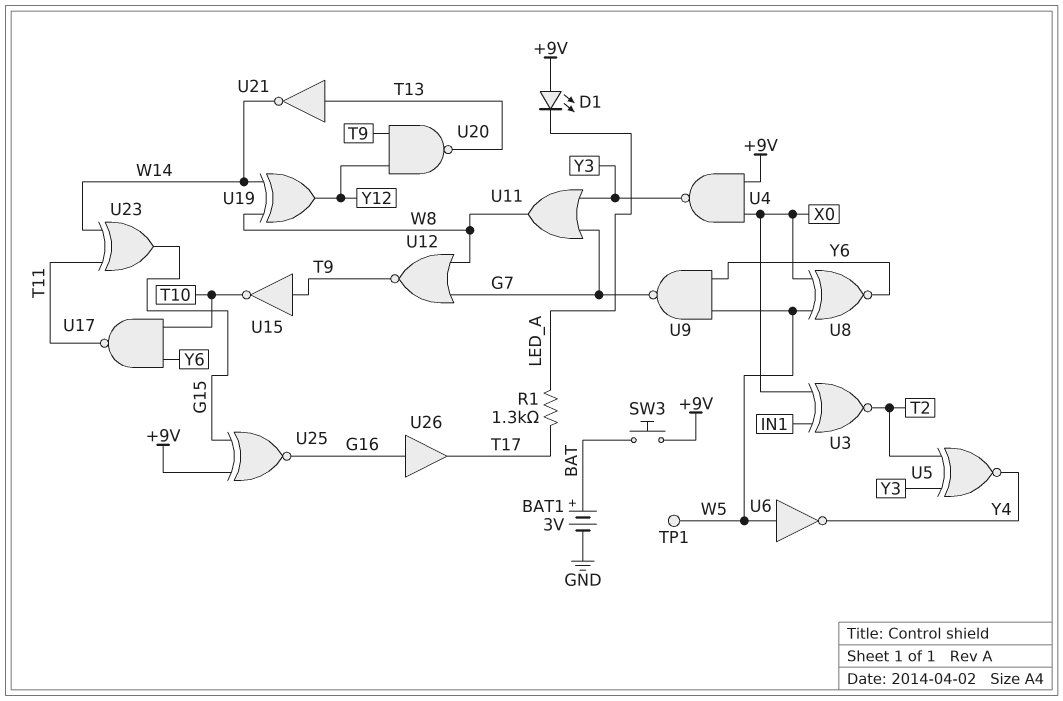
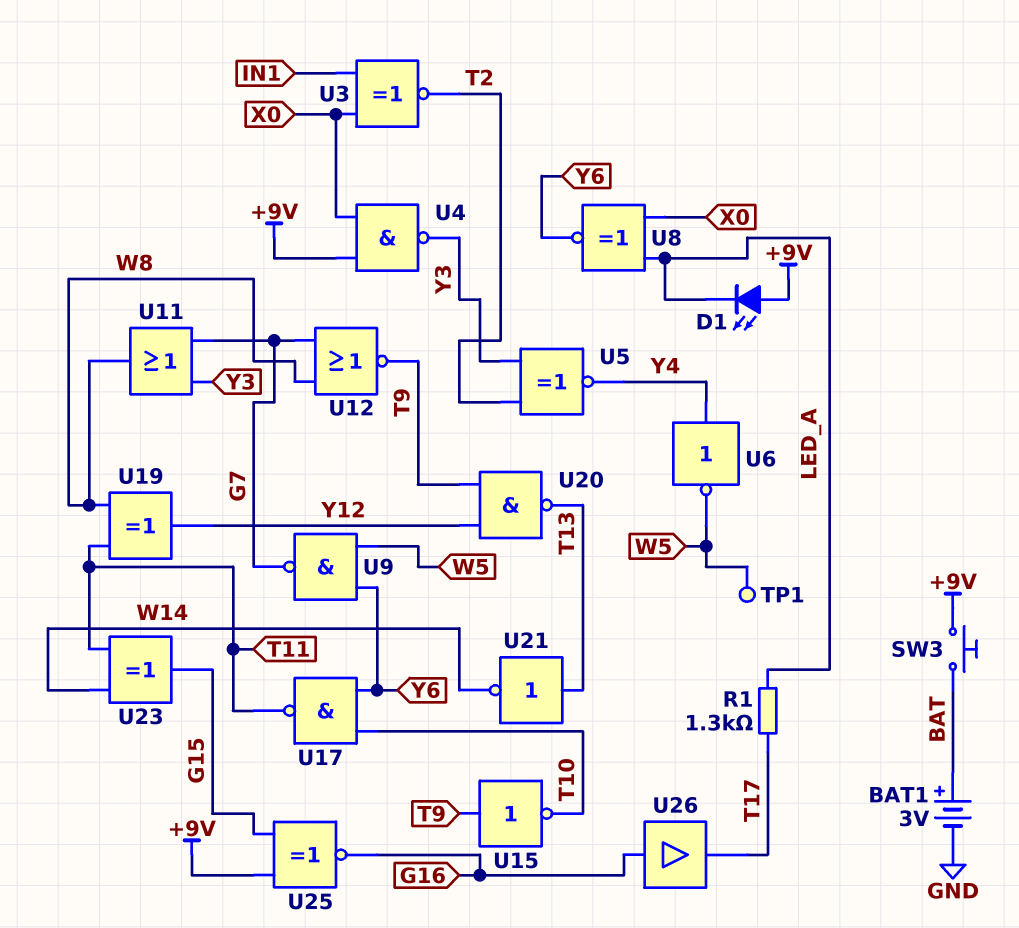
U6: NOT (in W5, out Y4) -> NOT (in Y4, out W5)
U8: XNOR (in W5, in X0, out Y6) -> XNOR (in LED_A, in X0, out Y6)
U19: XOR (in W8, in W14, out Y12) -> XOR (in T11, in W8, out Y12)

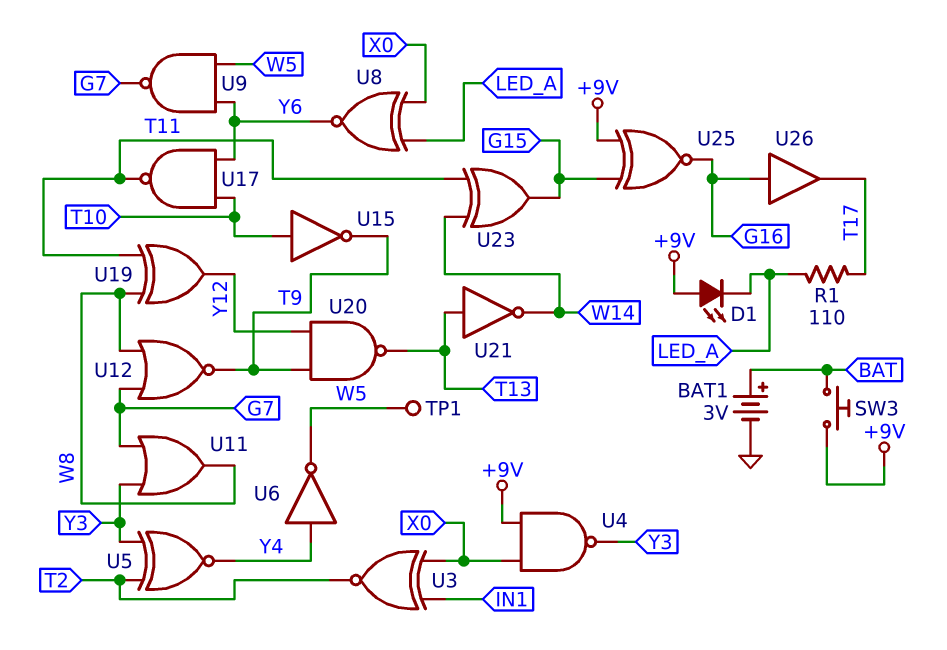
R1: 1.3k (LED_A, T17) -> 110 (LED_A, T17)
U15: NOT (in T9, out T10) -> NOT (in T10, out T9)

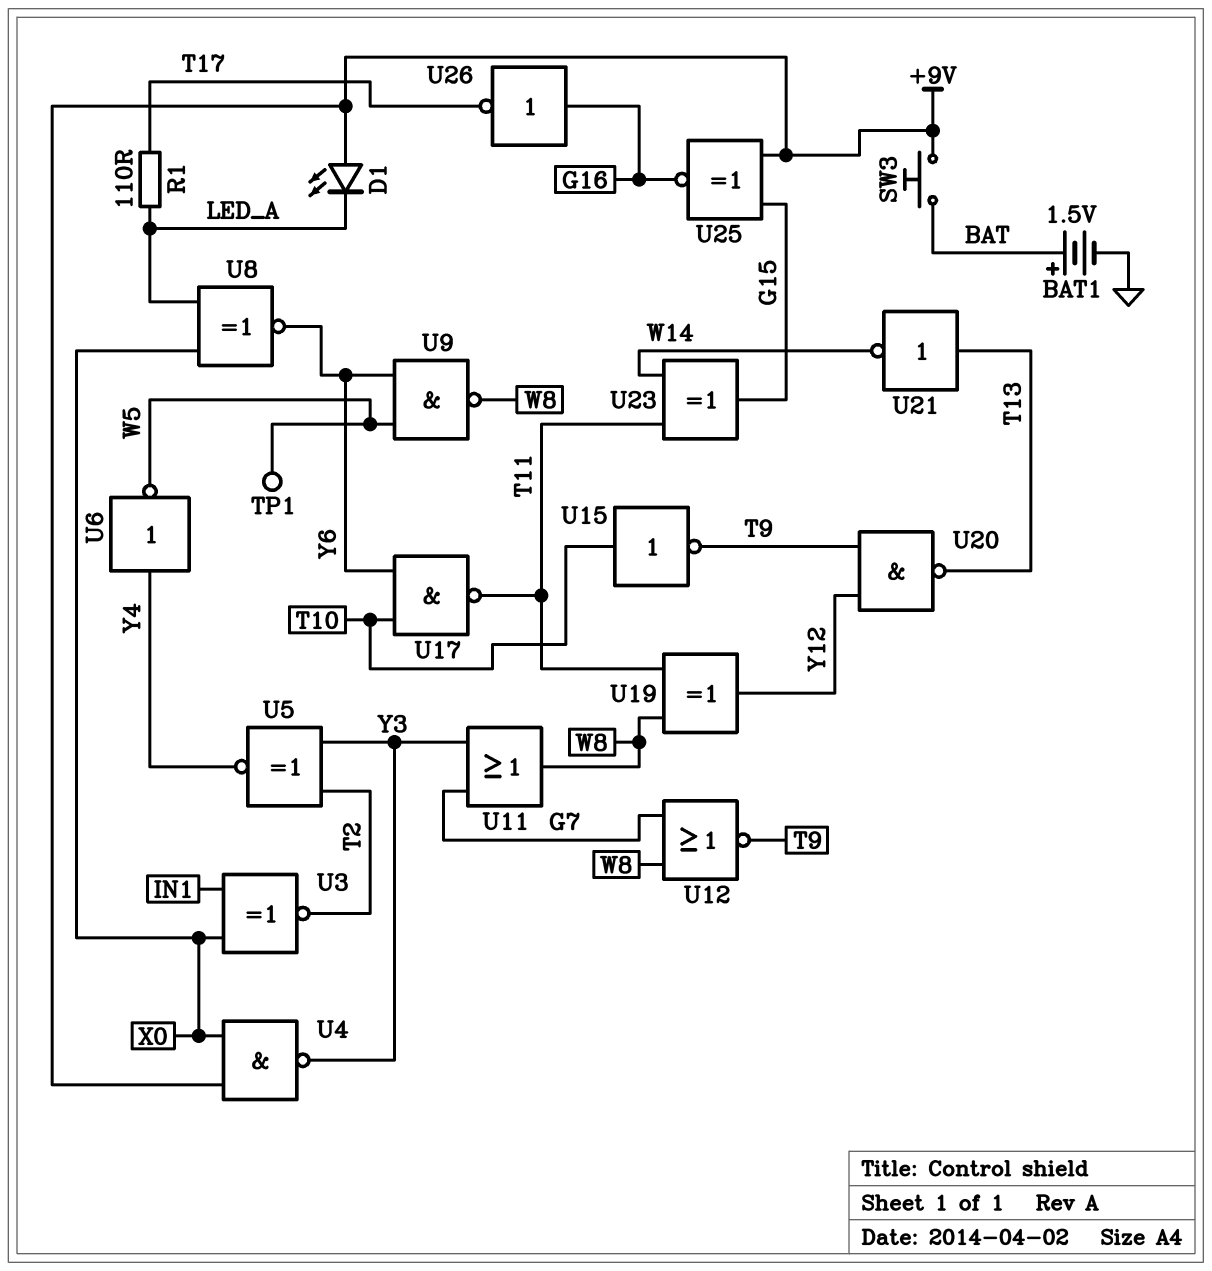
BAT1: 3V (plus BAT, minus GND) -> 1.5V (plus BAT, minus GND)
U9: NAND (in W5, in Y6, out G7) -> NAND (in W5, in Y6, out W8)
U26: buffer (in G16, out T17) -> NOT (in G16, out T17)

